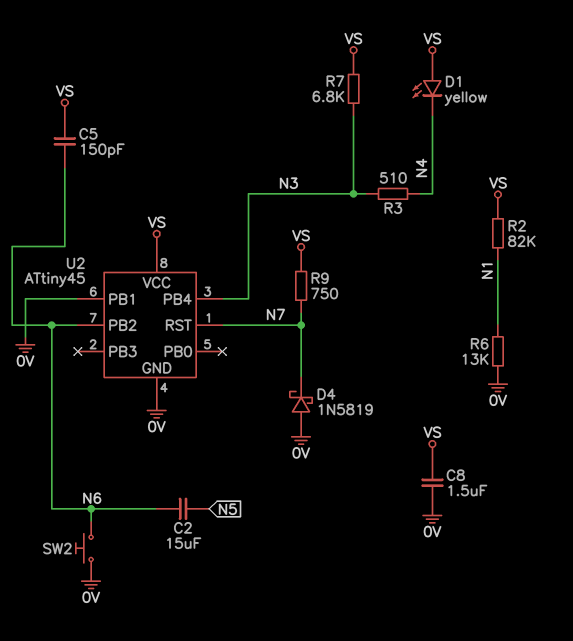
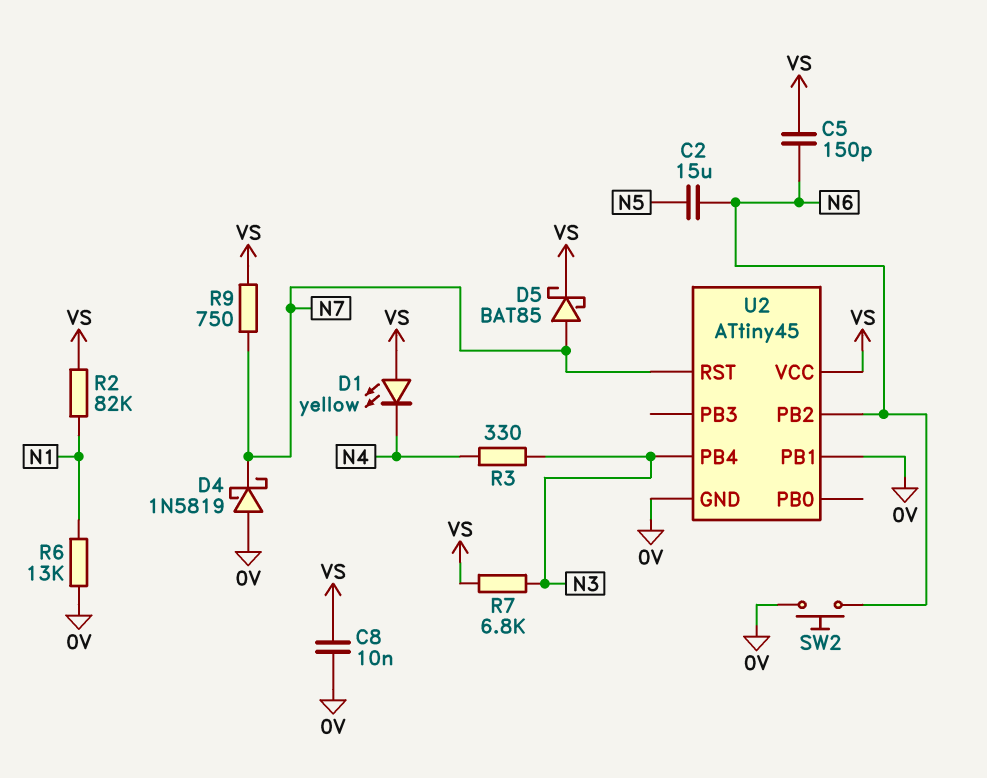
C8: 1.5uF (0V, VS) -> 10nF (0V, VS)
D5: none -> schottky BAT85 (A N7, K VS)
R3: 510 (N3, N4) -> 330 (N3, N4)

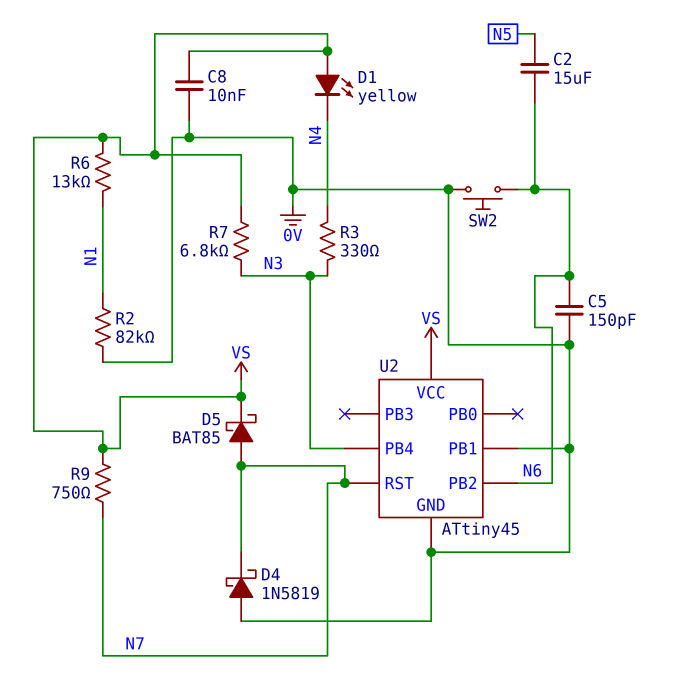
C5: 150pF (N6, VS) -> 150pF (0V, N6)
R2: 82k (N1, VS) -> 82k (0V, N1)
R6: 13k (0V, N1) -> 13k (N1, VS)

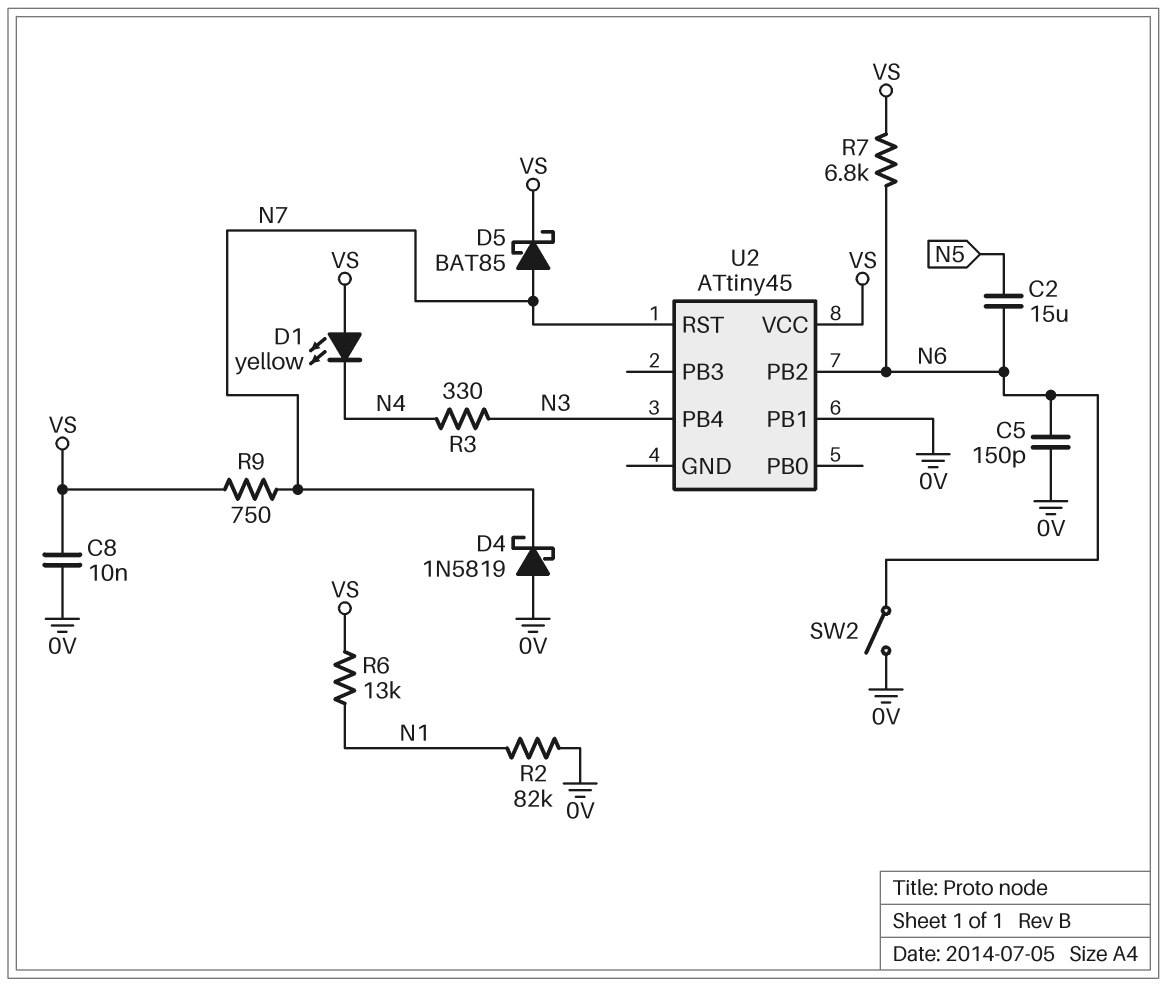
R7: 6.8k (N3, VS) -> 6.8k (N6, VS)
SW2: button (0V, N6) -> switch (0V, N6)
U2 pin GND: 0V -> none

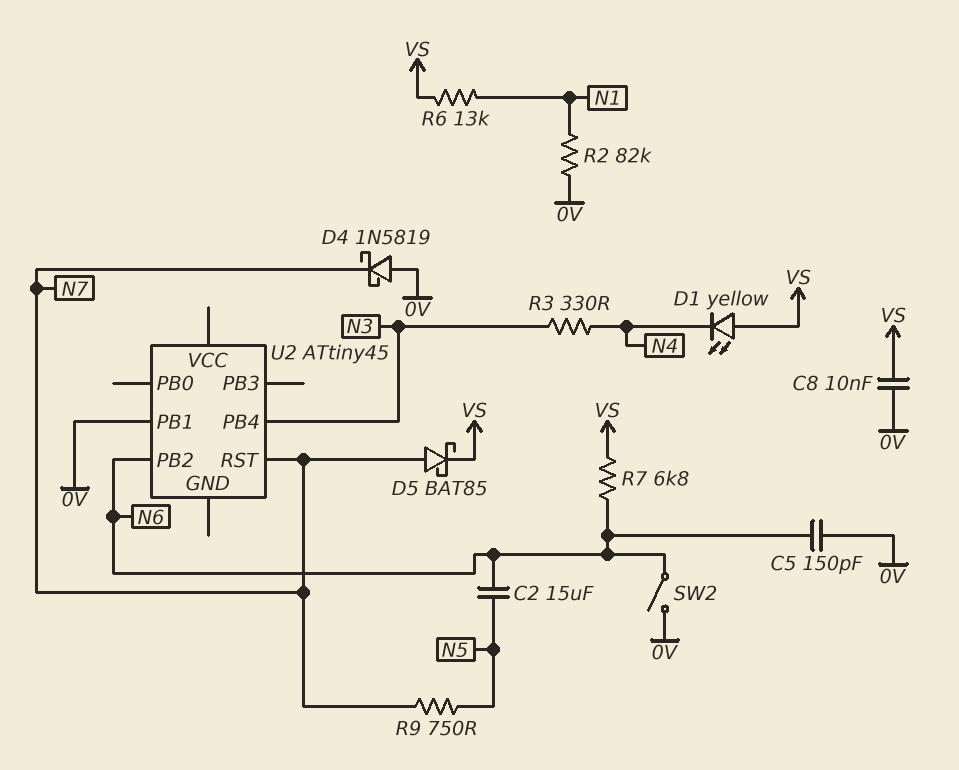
R9: 750 (N7, VS) -> 750 (N5, N7)
U2 pin VCC: VS -> none

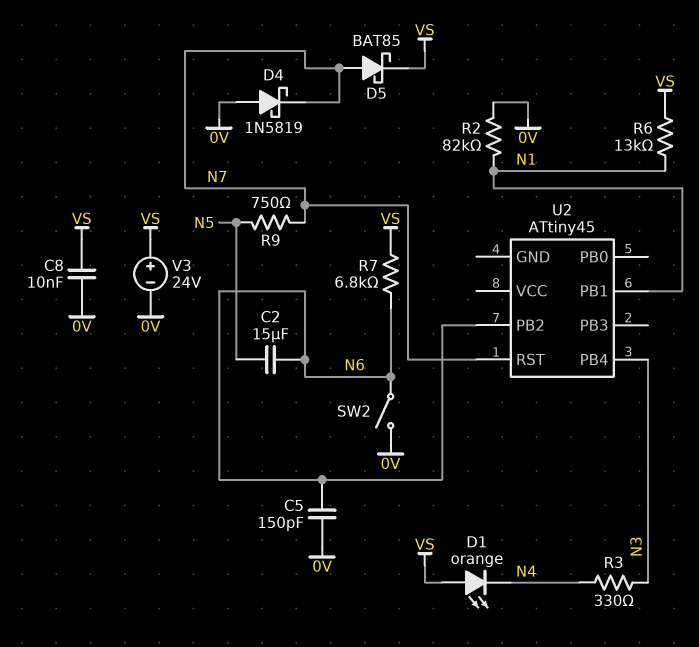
D1: LED yellow (A VS, K N4) -> LED orange (A VS, K N4)
U2 pin PB1: 0V -> N1
V3: none -> 24V (plus VS, minus 0V)

